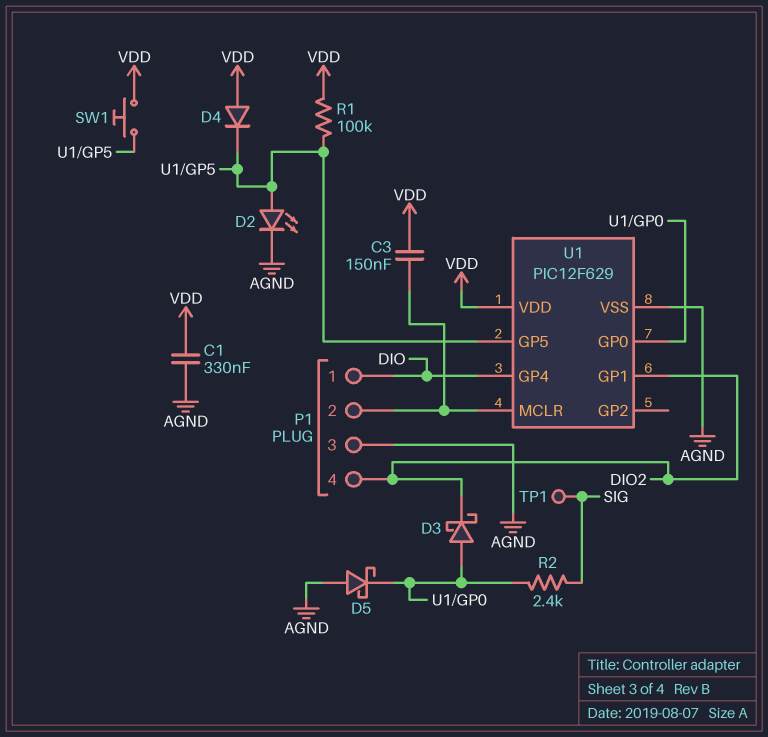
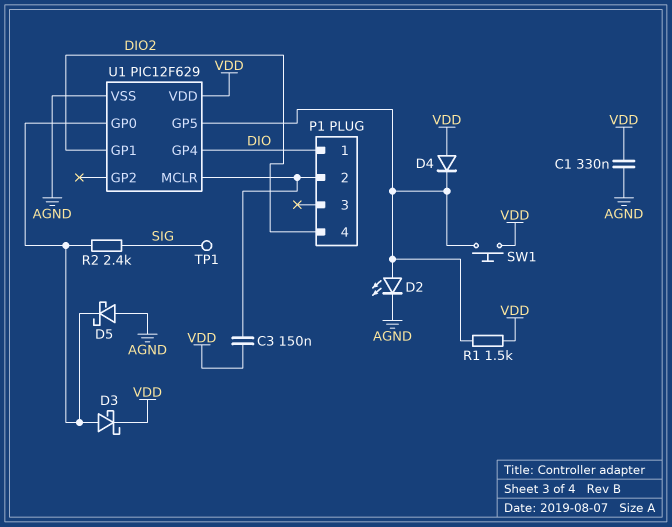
D3: schottky (A U1/GP0, K DIO2) -> schottky (A U1/GP0, K VDD)
P1 pin 3: AGND -> none
R1: 100k (U1/GP5, VDD) -> 1.5k (U1/GP5, VDD)

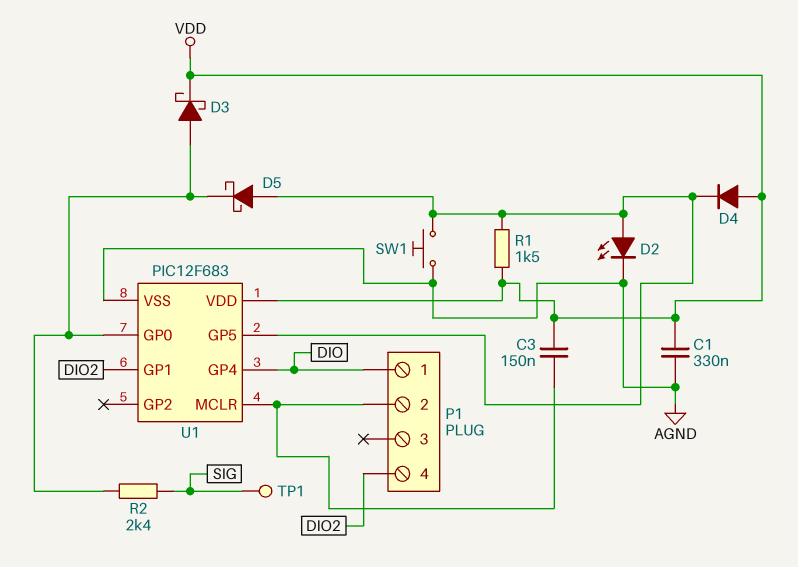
D5: schottky (A AGND, K U1/GP0) -> schottky (A U1/GP5, K U1/GP0)
SW1: button (U1/GP5, VDD) -> button (AGND, U1/GP5)
U1: PIC12F629 -> PIC12F683

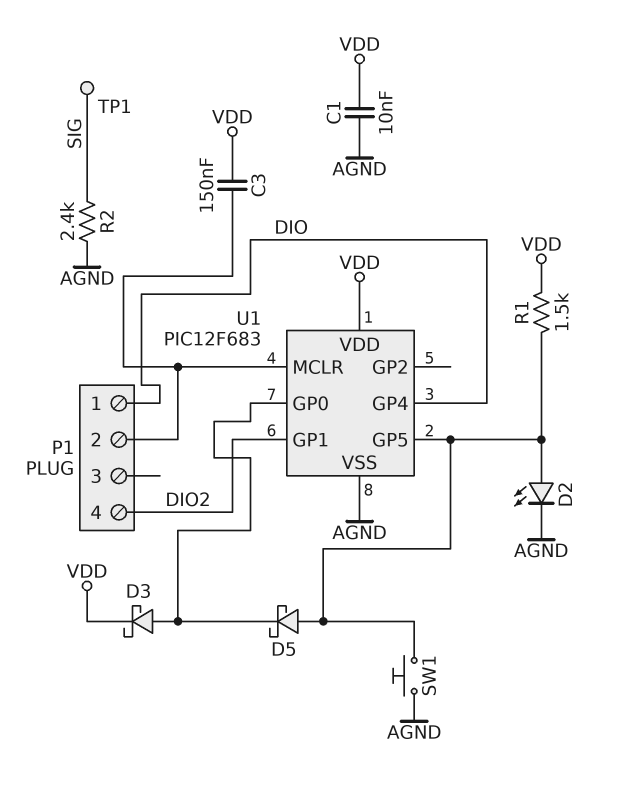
C1: 330nF (AGND, VDD) -> 10nF (AGND, VDD)
D4: diode (A VDD, K U1/GP5) -> none
R2: 2.4k (SIG, U1/GP0) -> 2.4k (AGND, SIG)

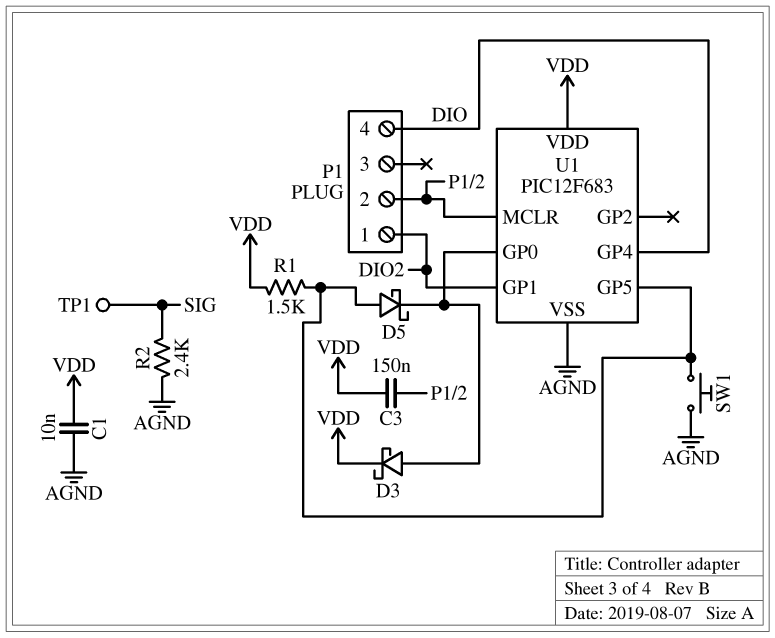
D2: LED (A U1/GP5, K AGND) -> none
P1 pin 1: DIO -> DIO2
P1 pin 4: DIO2 -> DIO

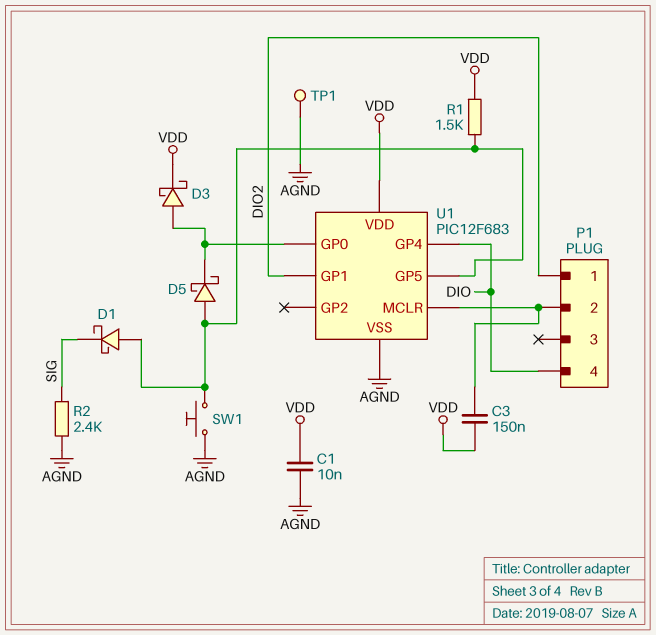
D1: none -> schottky (A U1/GP5, K SIG)
TP1: test point (SIG) -> test point (AGND)

